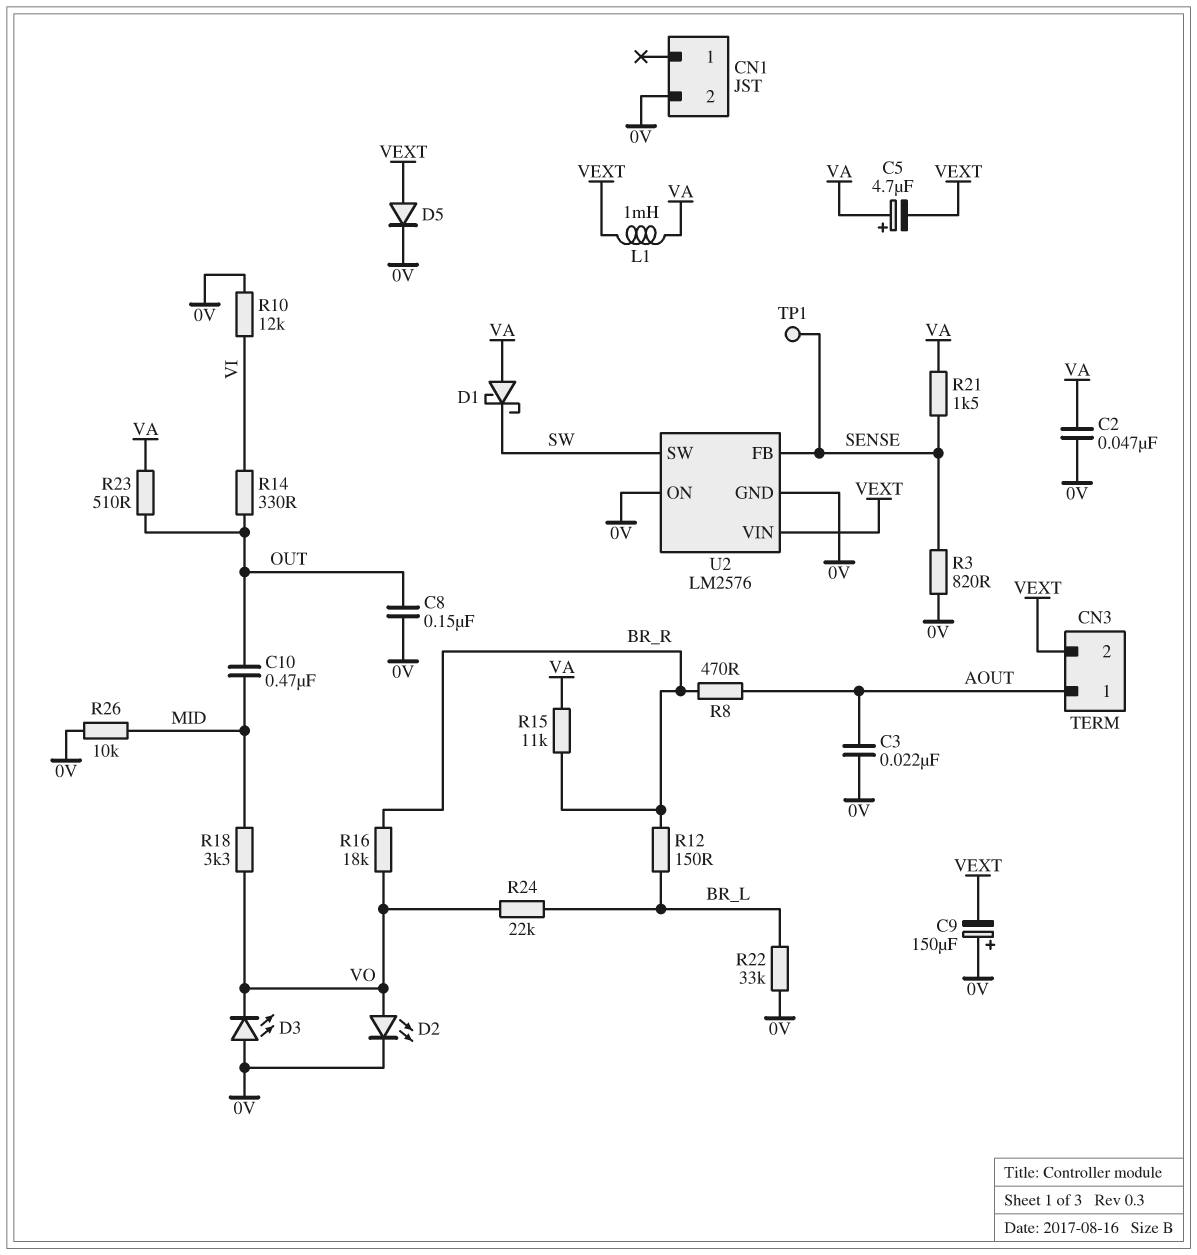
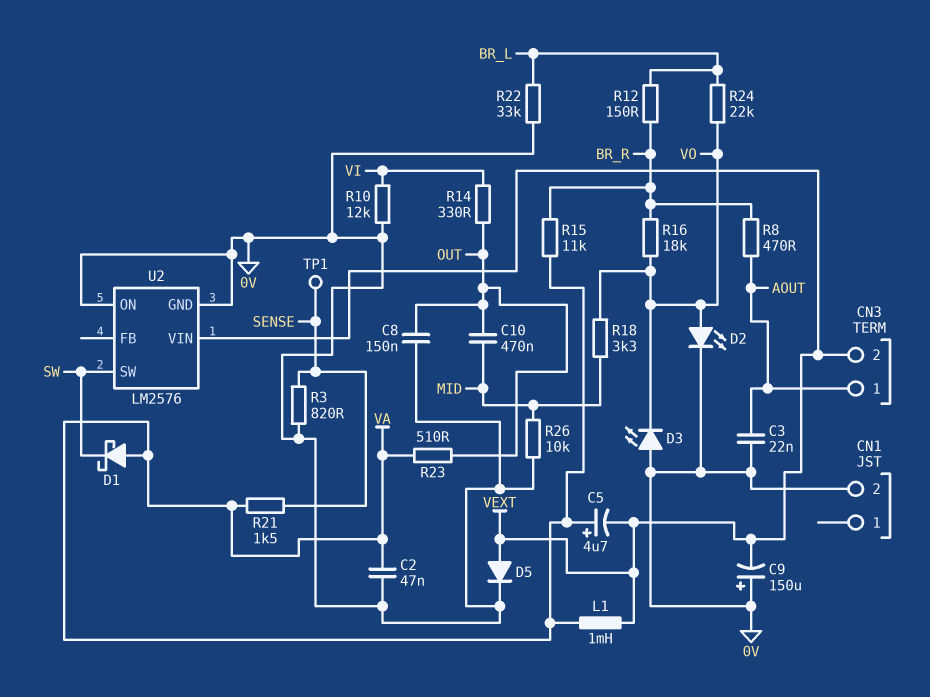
U2 pin FB: SENSE -> none

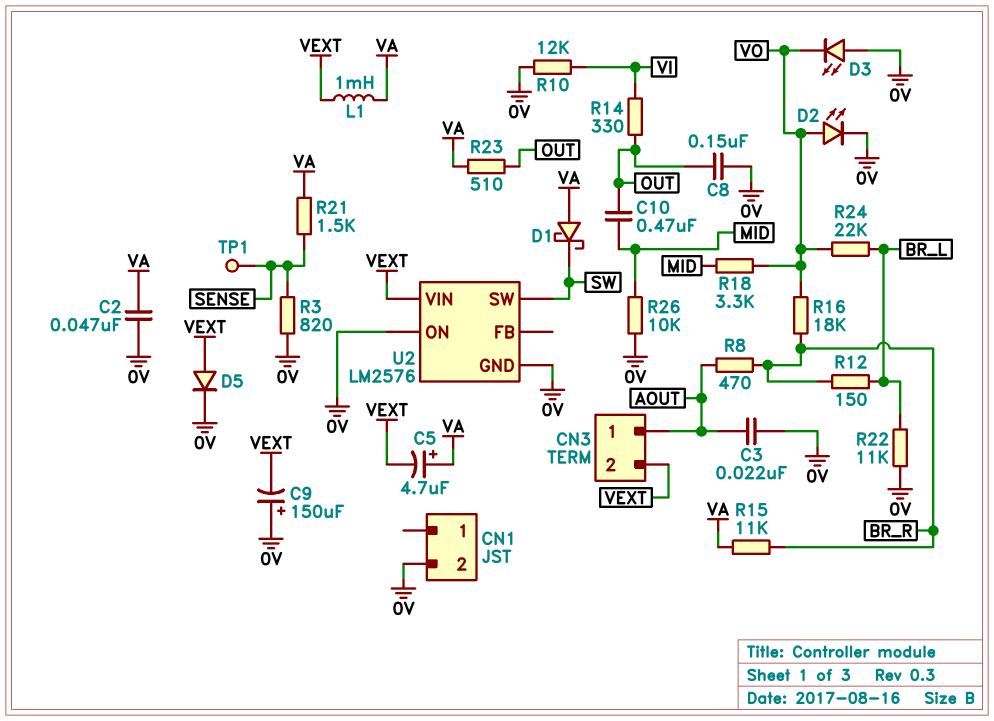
R22: 33k (0V, BR_L) -> 11k (0V, BR_L)

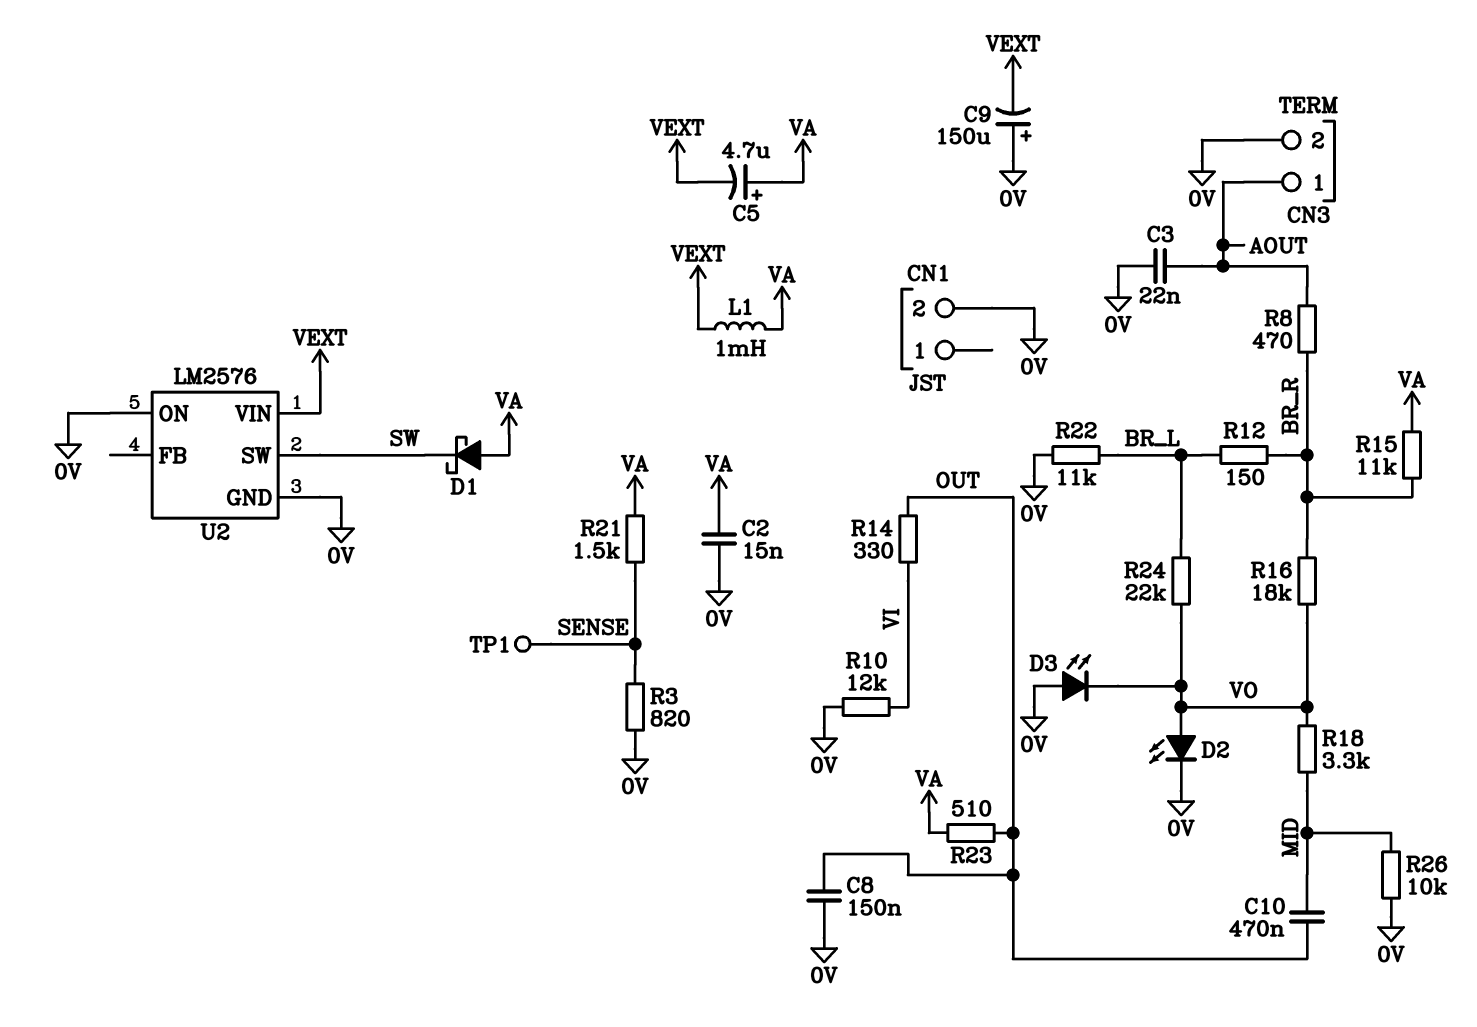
C2: 47nF (0V, VA) -> 15nF (0V, VA)
CN3 pin 2: VEXT -> 0V
D5: diode (A VEXT, K 0V) -> none

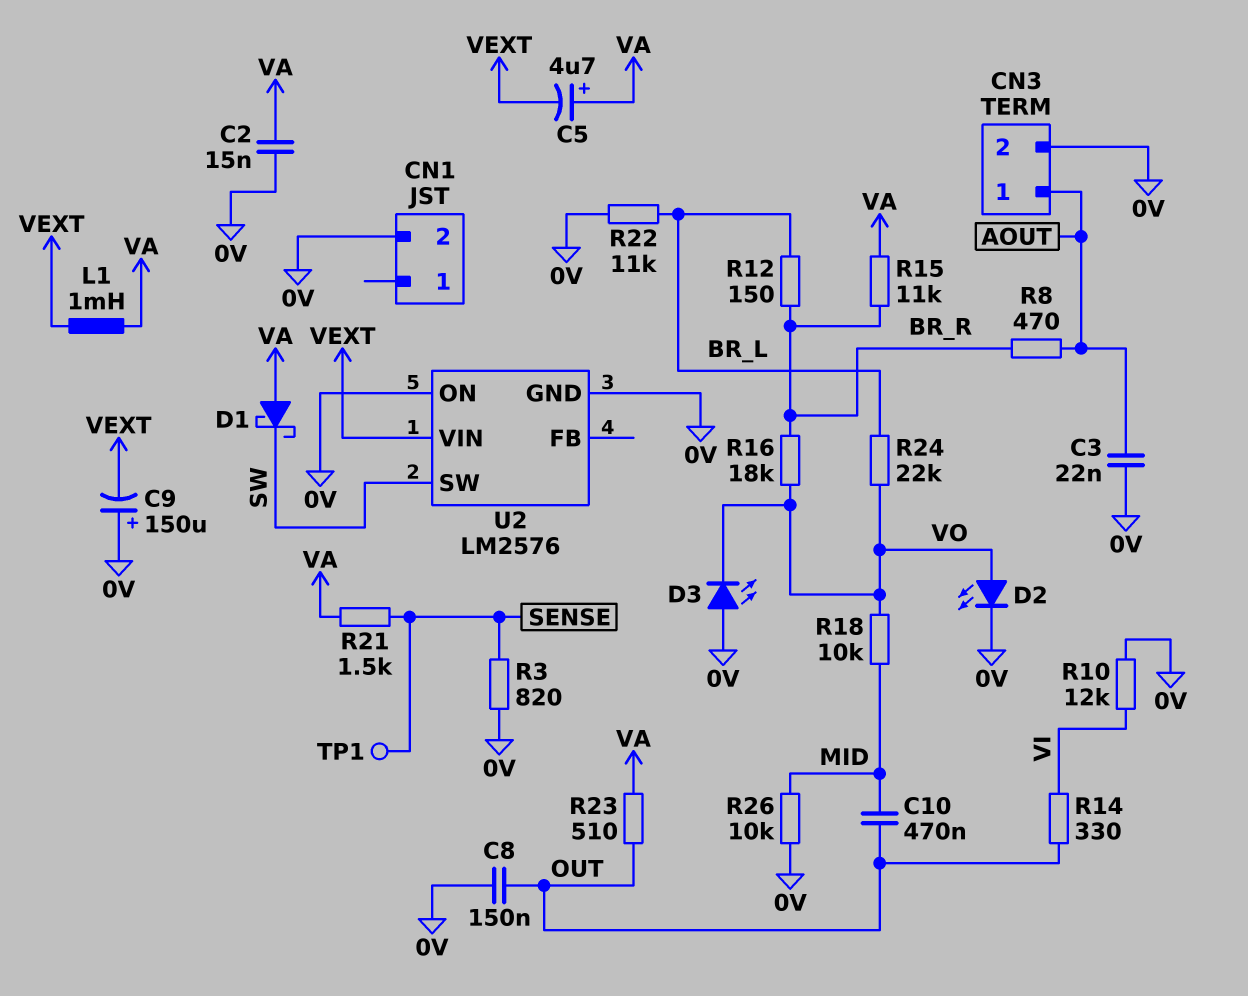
R18: 3.3k (MID, VO) -> 10k (MID, VO)

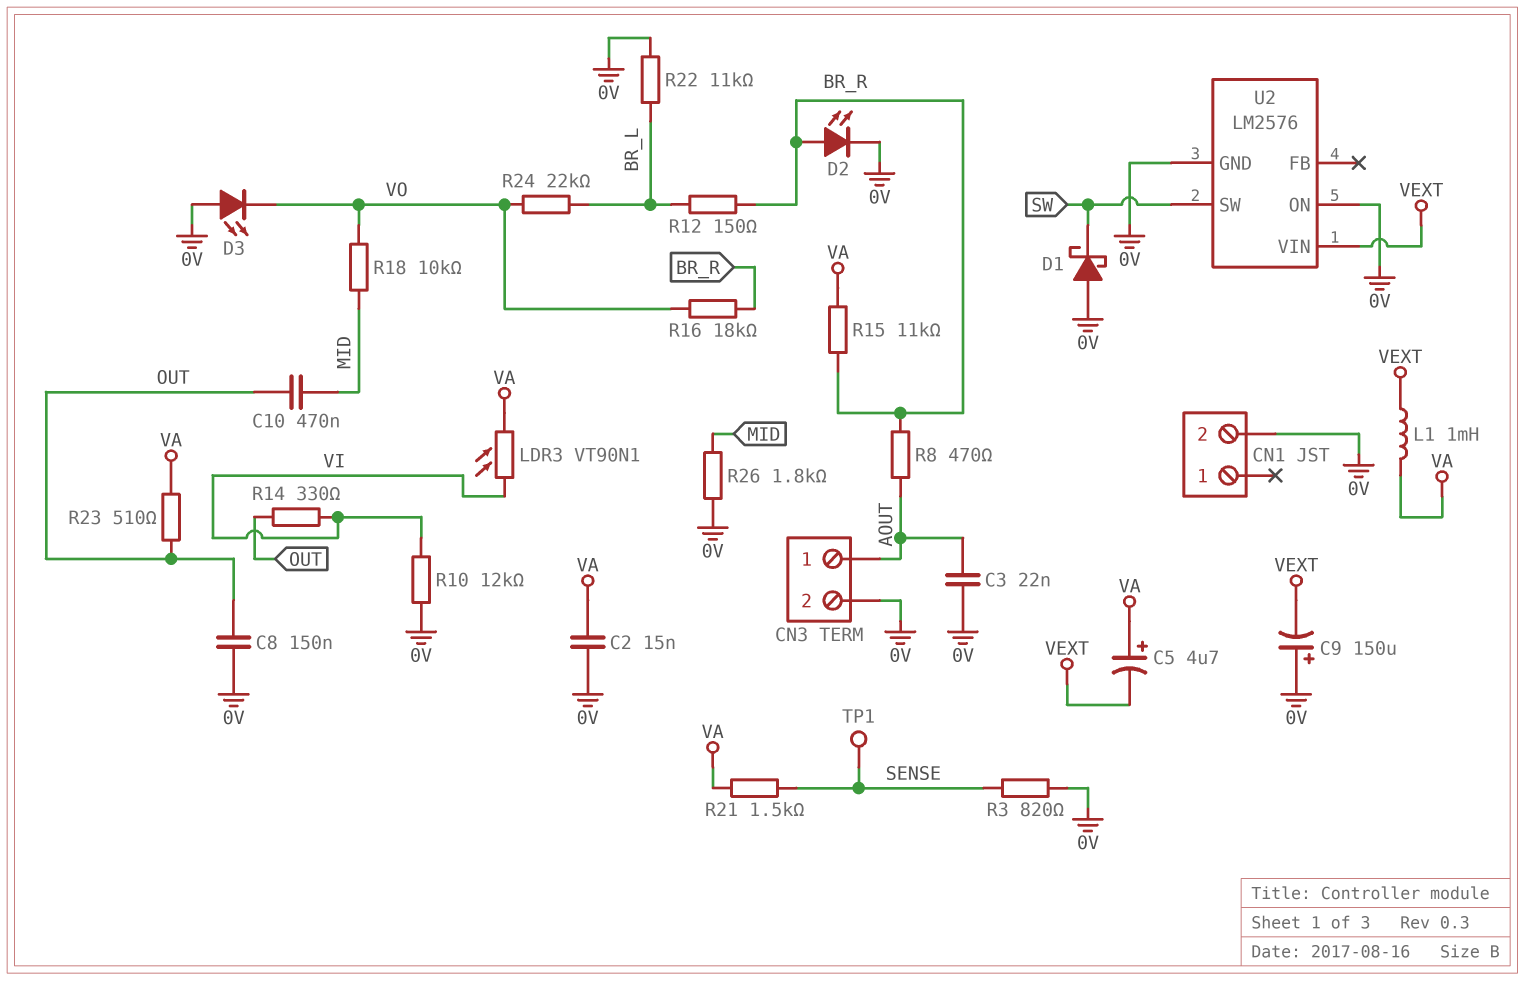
D1: schottky (A VA, K SW) -> schottky (A 0V, K SW)
D2: LED (A VO, K 0V) -> LED (A BR_R, K 0V)
LDR3: none -> VT90N1 (VA, VI)
R26: 10k (0V, MID) -> 1.8k (0V, MID)

